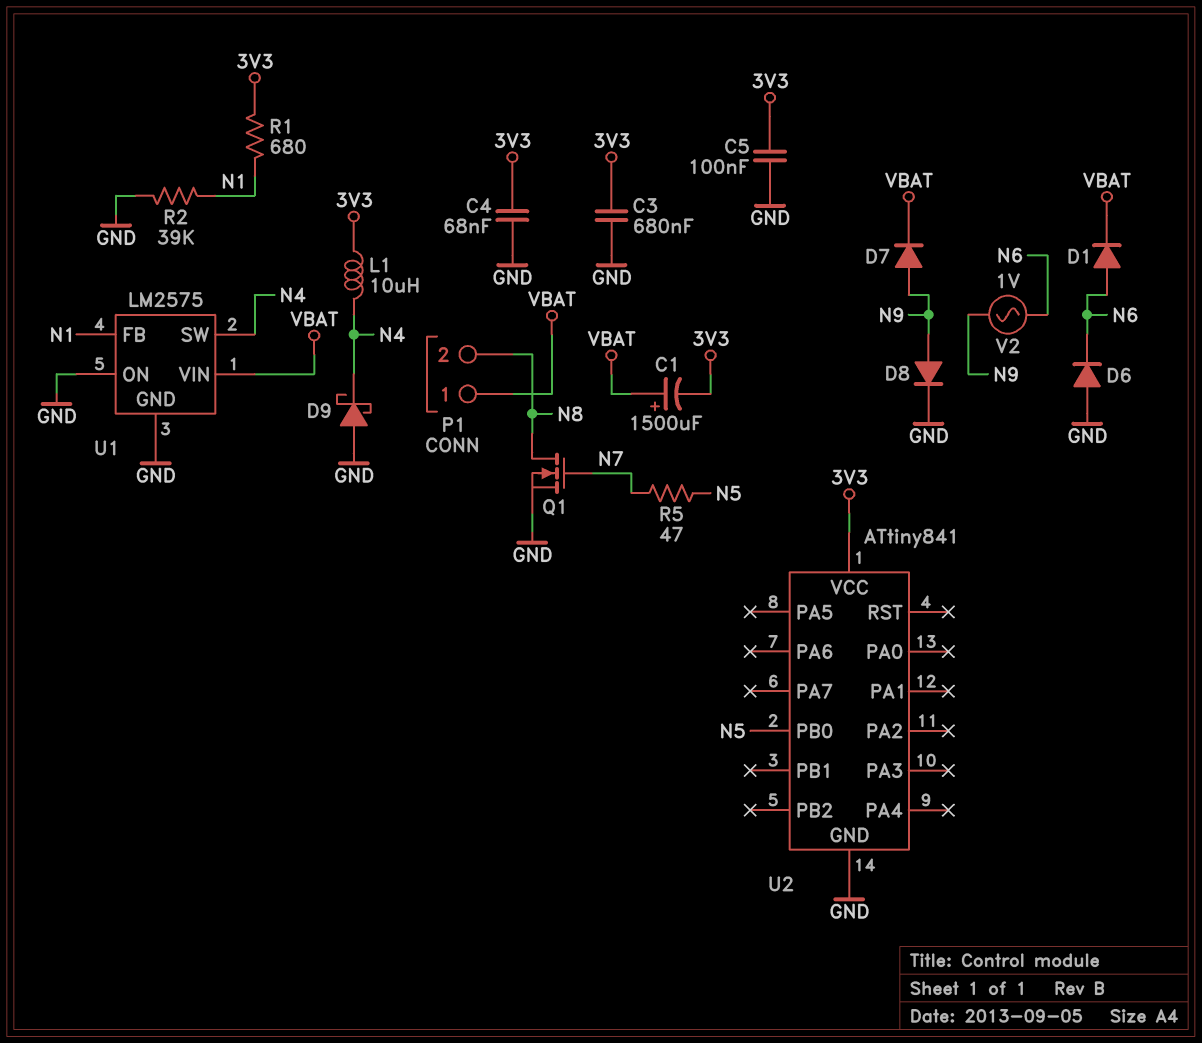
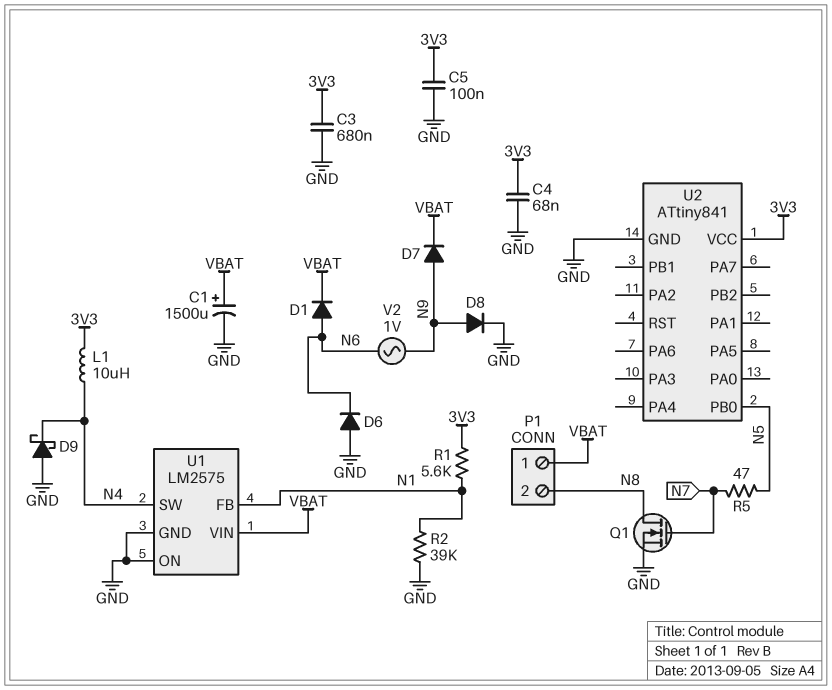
C1: 1500uF (plus VBAT, minus 3V3) -> 1500uF (plus VBAT, minus GND)
R1: 680 (3V3, N1) -> 5.6k (3V3, N1)

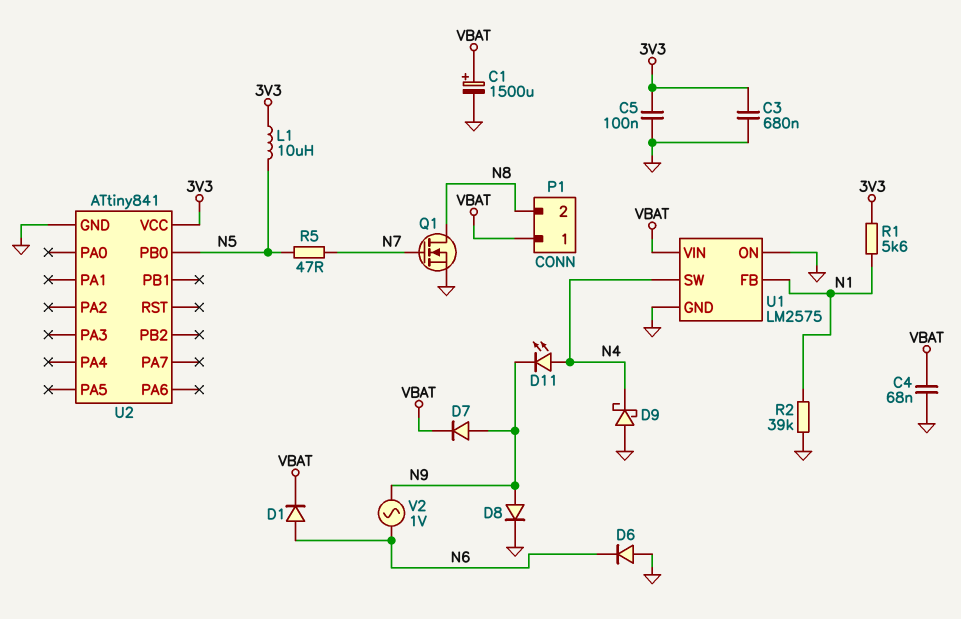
C4: 68nF (3V3, GND) -> 68nF (GND, VBAT)
D11: none -> LED (A N4, K N9)
L1: 10uH (3V3, N4) -> 10uH (3V3, N5)

